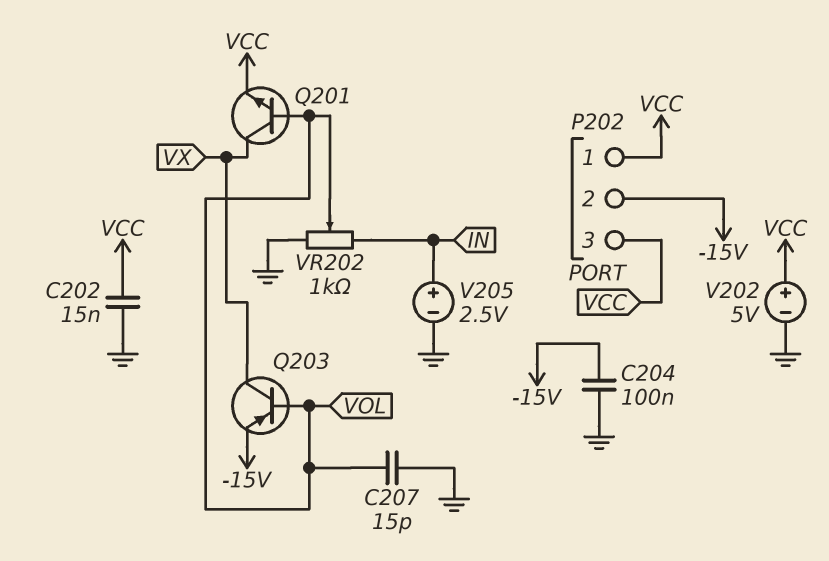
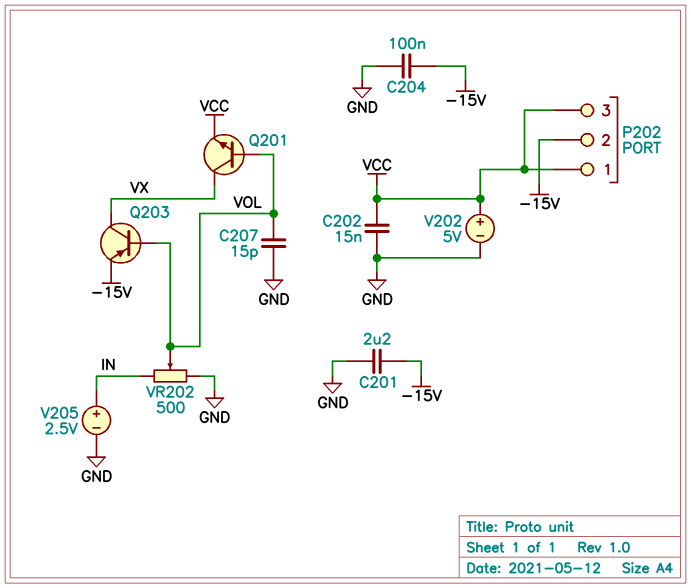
C201: none -> 2.2uF (-15V, GND)
VR202: 1k (GND, IN, wiper VOL) -> 500 (GND, IN, wiper VOL)

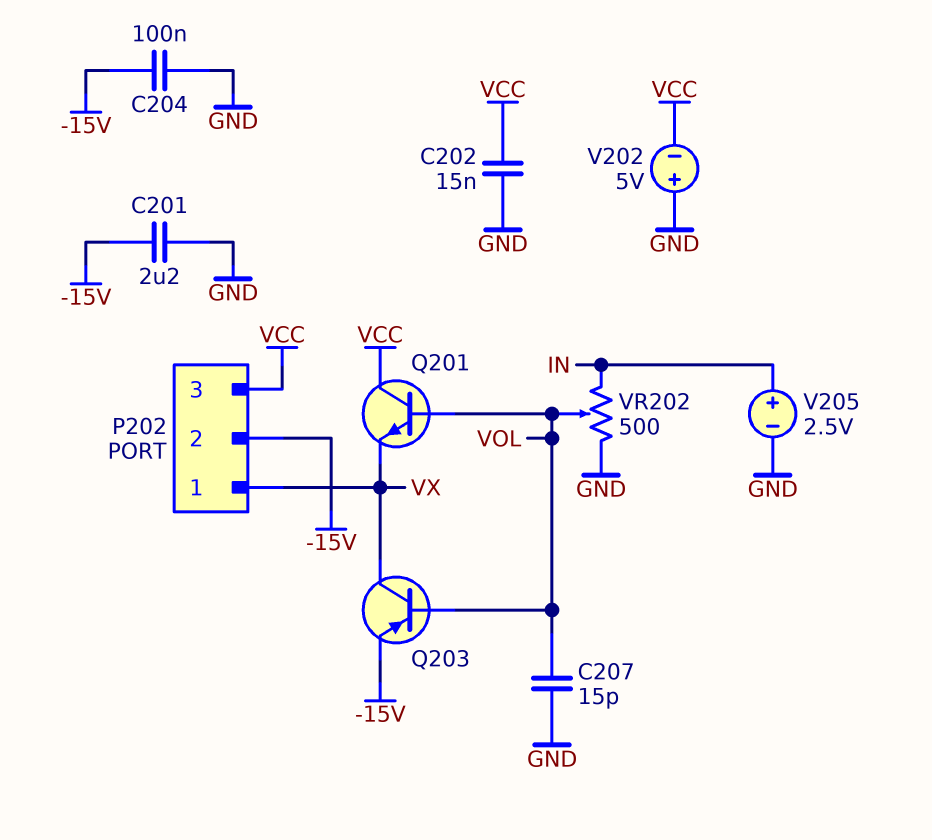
P202 pin 1: VCC -> VX
Q201: NPN (B VOL, C VX, E VCC) -> NPN (B VOL, C VCC, E VX)
V202: 5V (plus VCC, minus GND) -> 5V (plus GND, minus VCC)

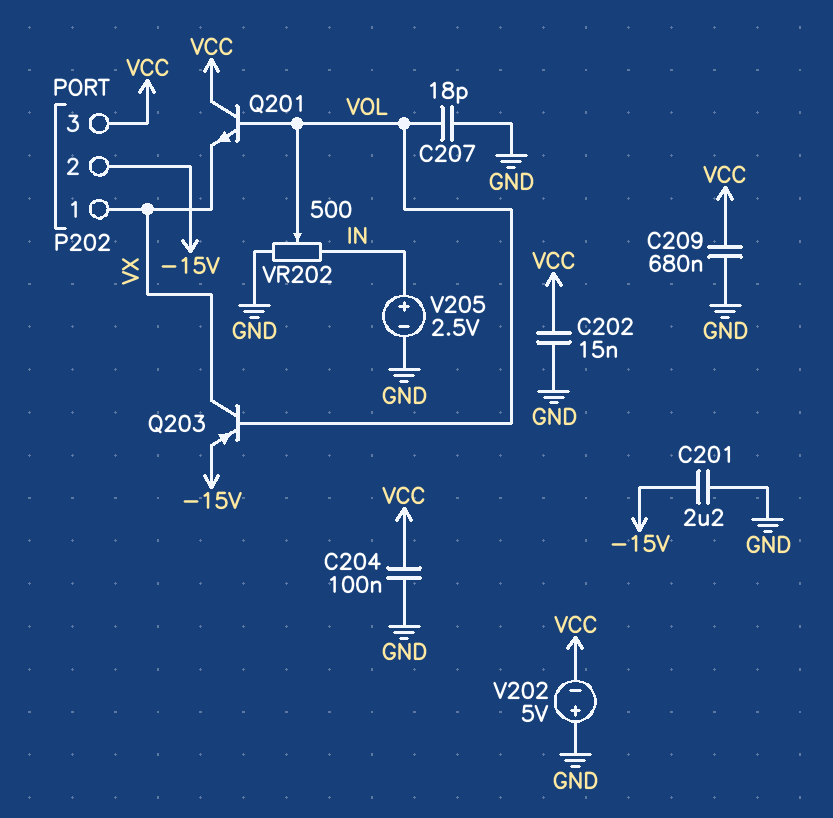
C204: 100nF (-15V, GND) -> 100nF (GND, VCC)
C207: 15pF (GND, VOL) -> 18pF (GND, VOL)
C209: none -> 680nF (GND, VCC)

